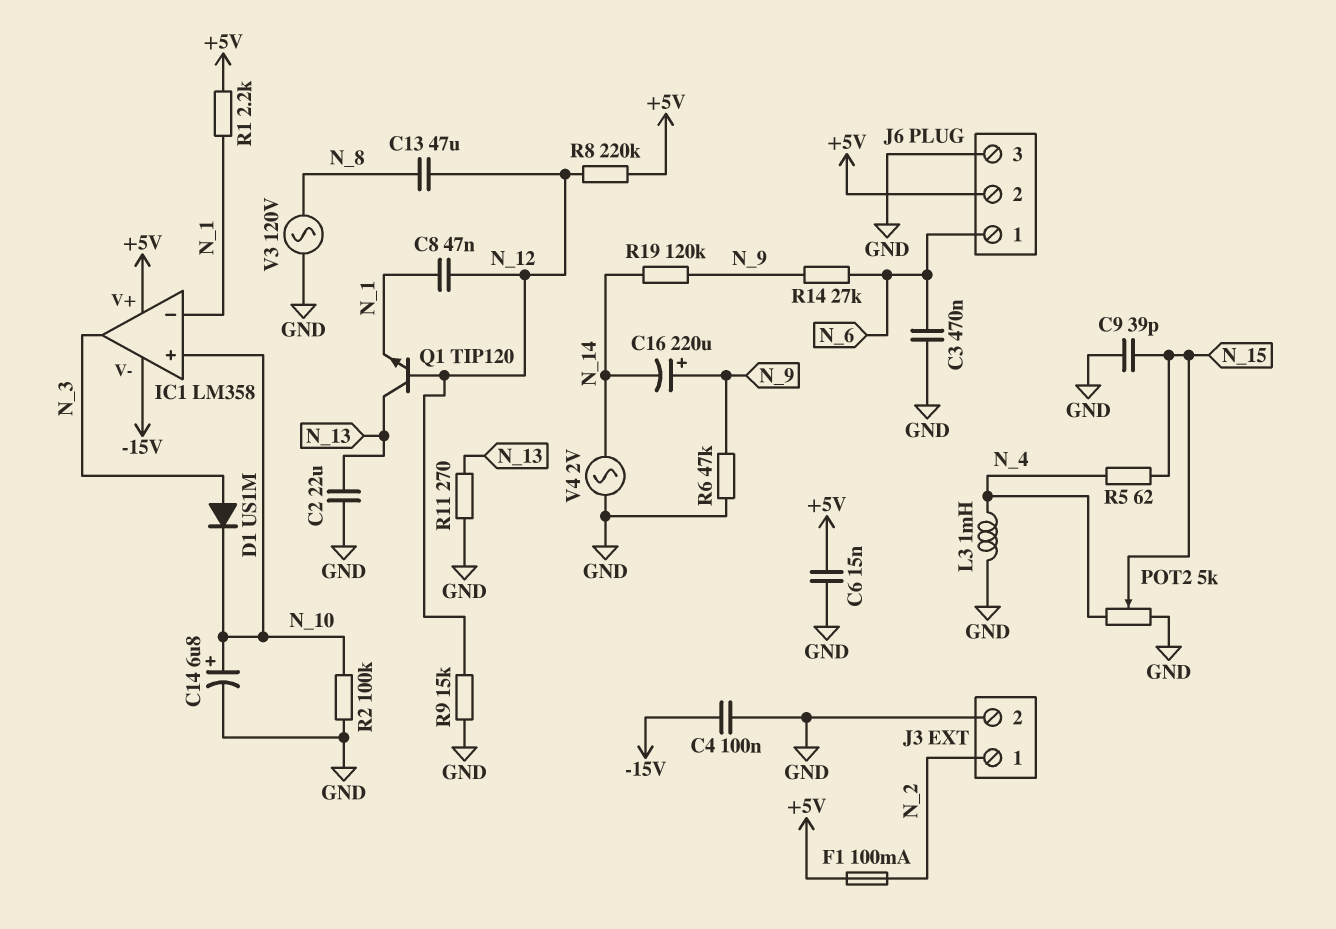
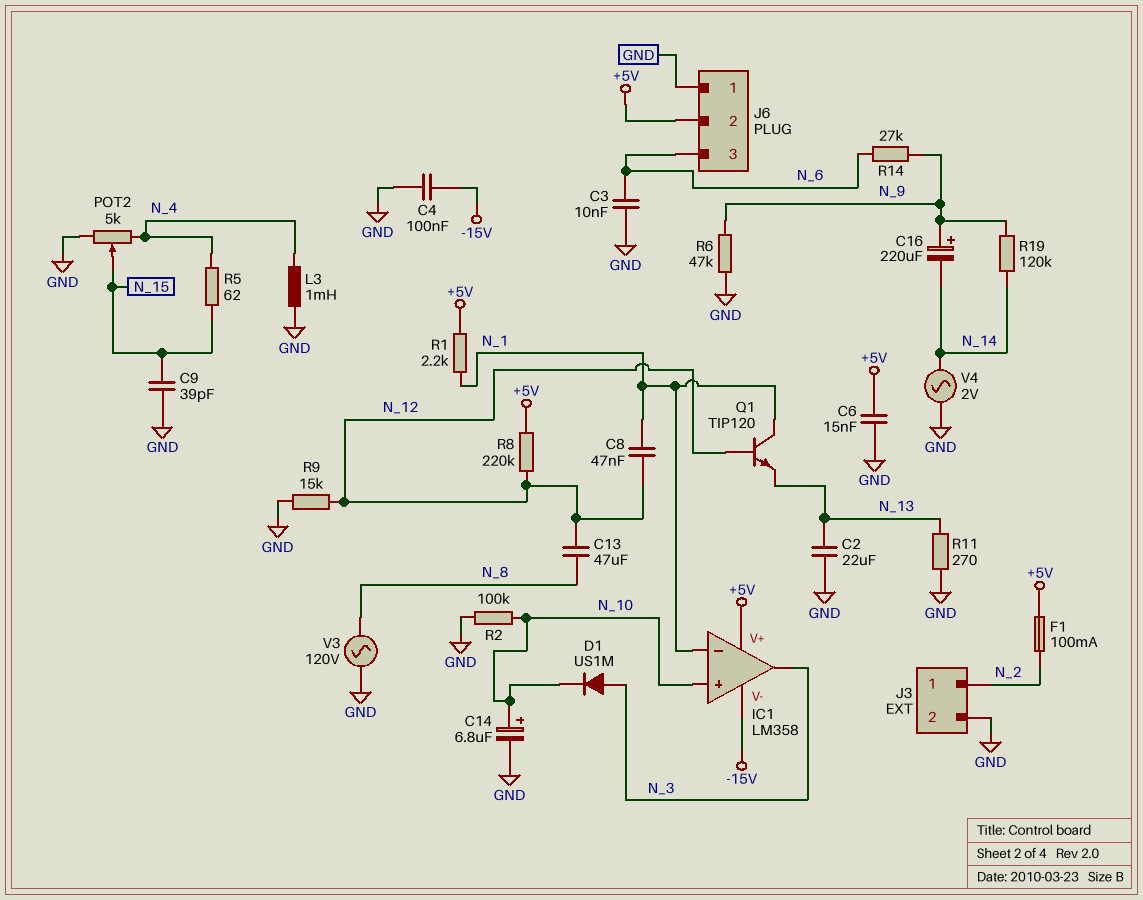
C3: 470nF (GND, N_6) -> 10nF (GND, N_6)
J6 pin 1: N_6 -> GND
J6 pin 3: GND -> N_6
Q1: NPN TIP120 (B N_12, C N_13, E N_1) -> NPN TIP120 (B N_12, C N_1, E N_13)

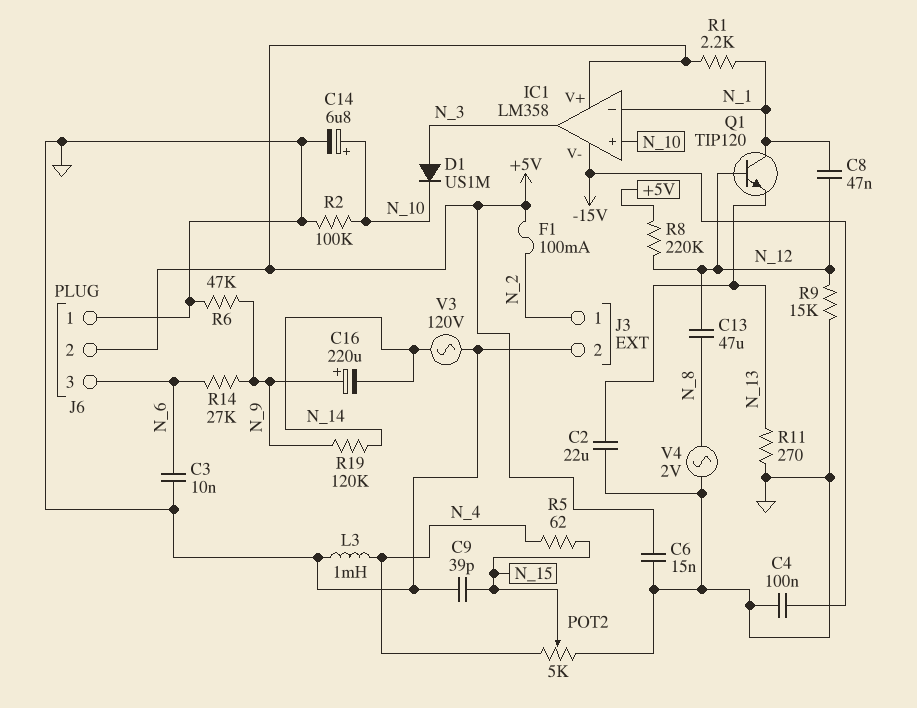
V3: AC 120V (GND, N_8) -> AC 120V (GND, N_14)
V4: AC 2V (GND, N_14) -> AC 2V (GND, N_8)

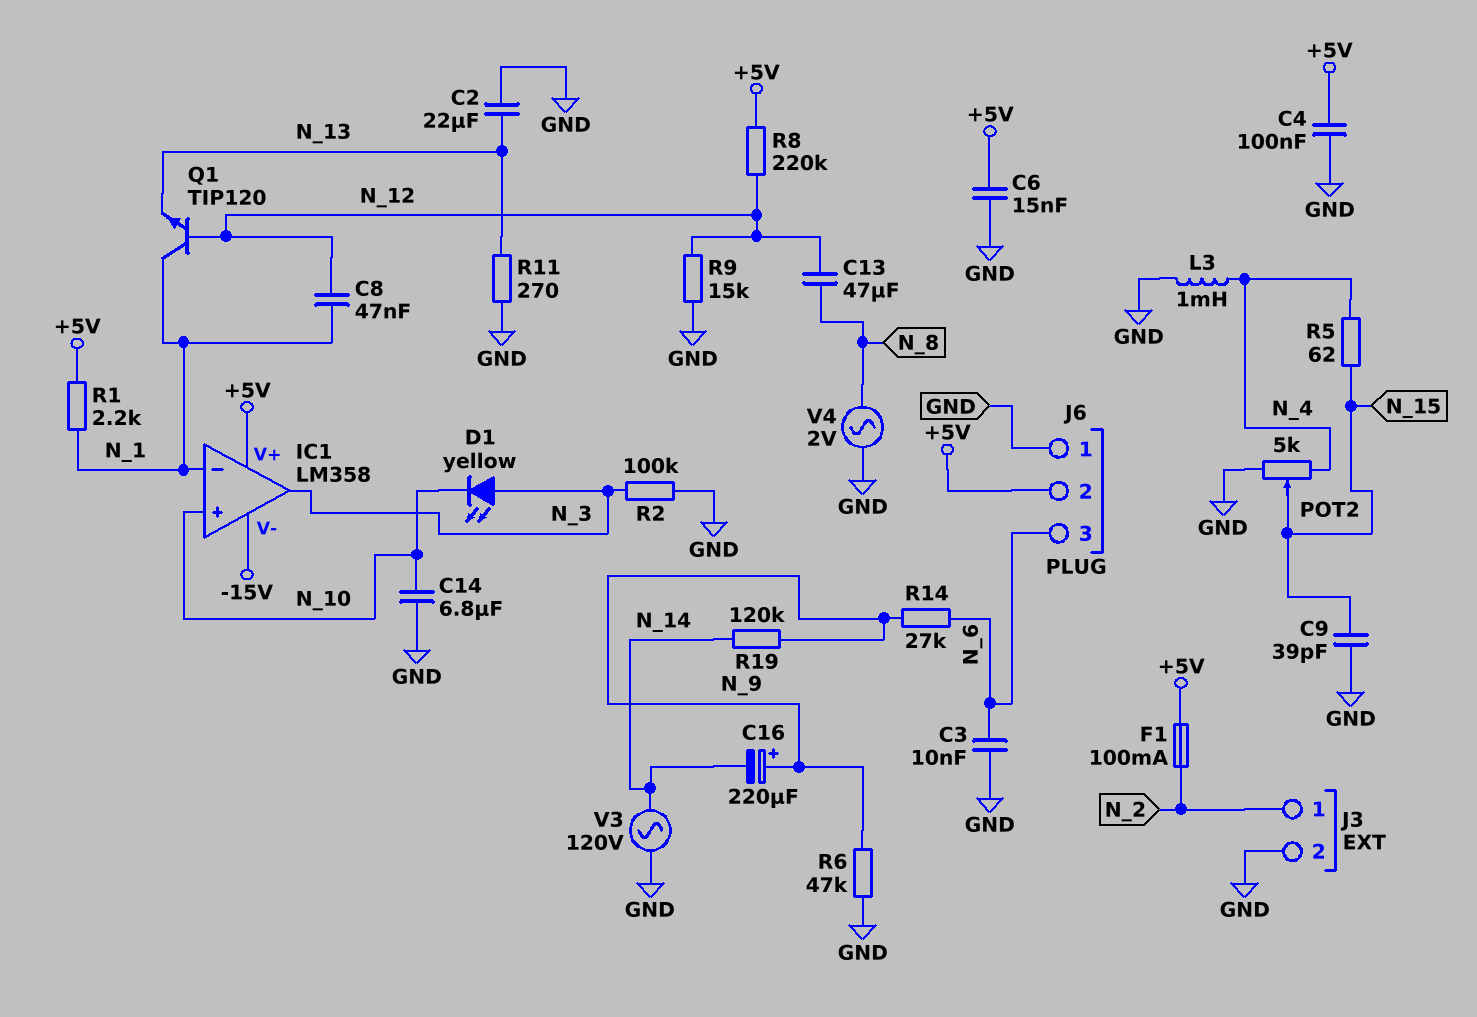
C4: 100nF (-15V, GND) -> 100nF (+5V, GND)
C14: 6.8uF (plus N_10, minus GND) -> 6.8uF (GND, N_10)
D1: diode US1M (A N_3, K N_10) -> LED yellow (A N_3, K N_10)
R2: 100k (GND, N_10) -> 100k (GND, N_3)

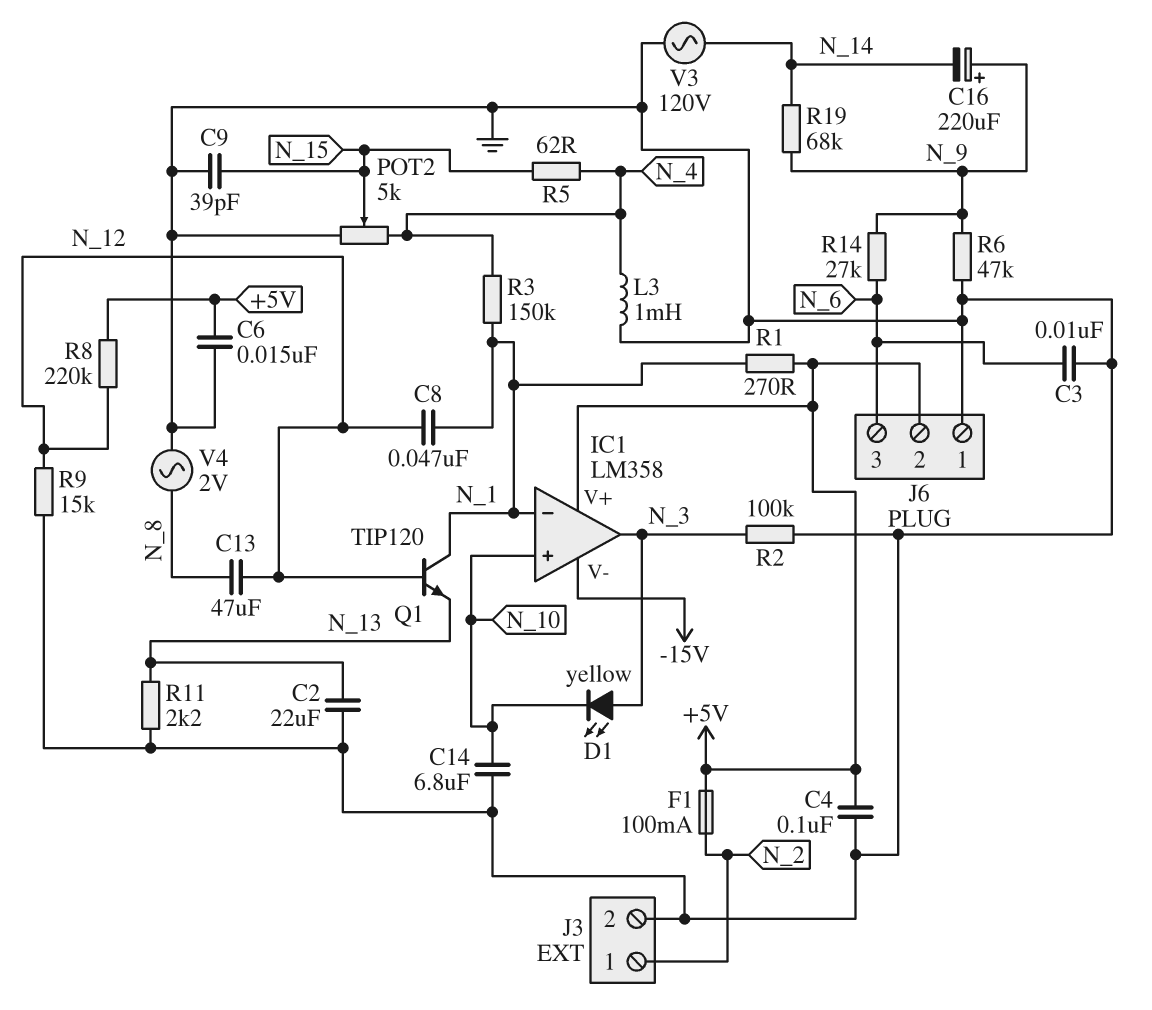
R1: 2.2k (+5V, N_1) -> 270 (+5V, N_1)
R3: none -> 150k (N_1, N_4)
R11: 270 (GND, N_13) -> 2.2k (GND, N_13)
R19: 120k (N_9, N_14) -> 68k (N_9, N_14)

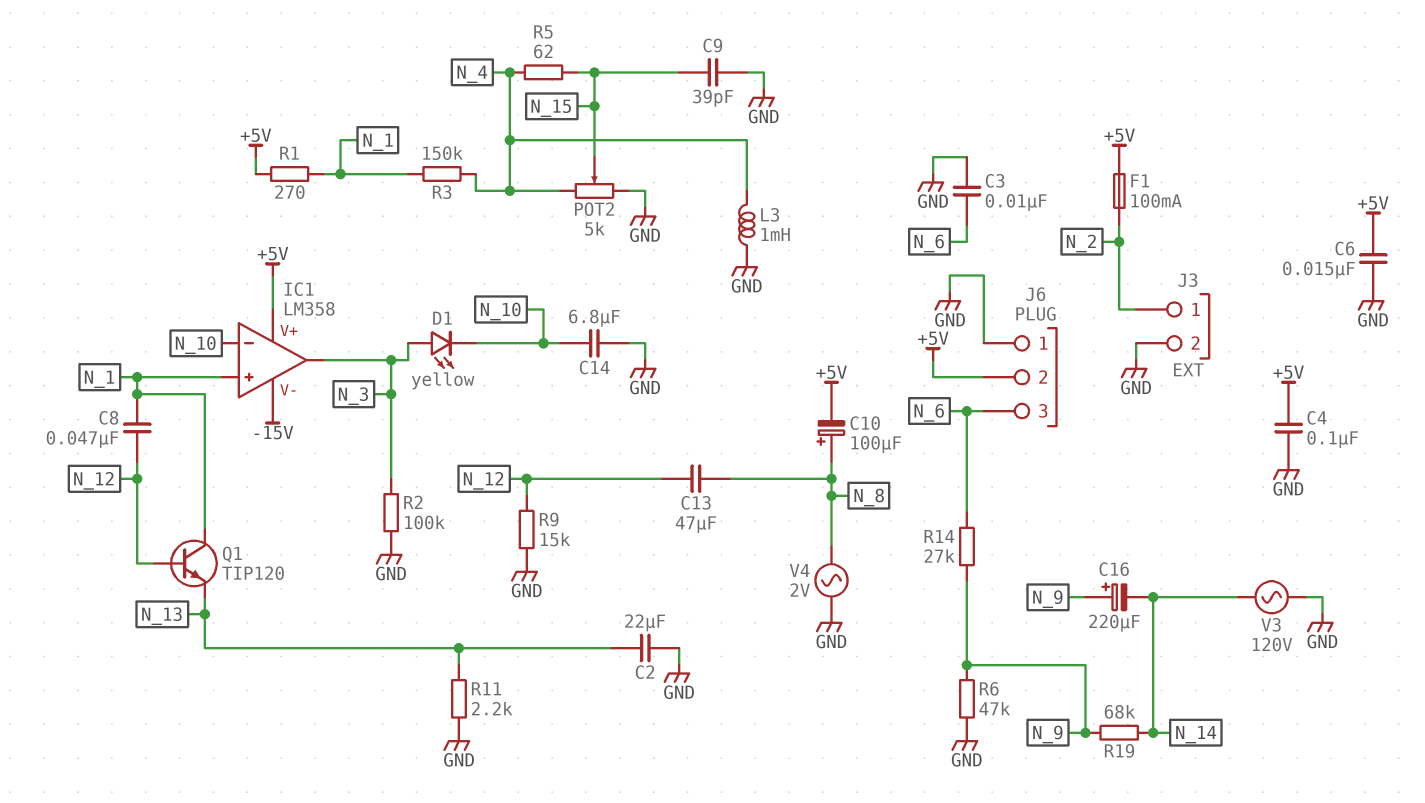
C10: none -> 100uF (plus N_8, minus +5V)
IC1 pin in+: N_10 -> N_1
IC1 pin in-: N_1 -> N_10
R8: 220k (+5V, N_12) -> none

